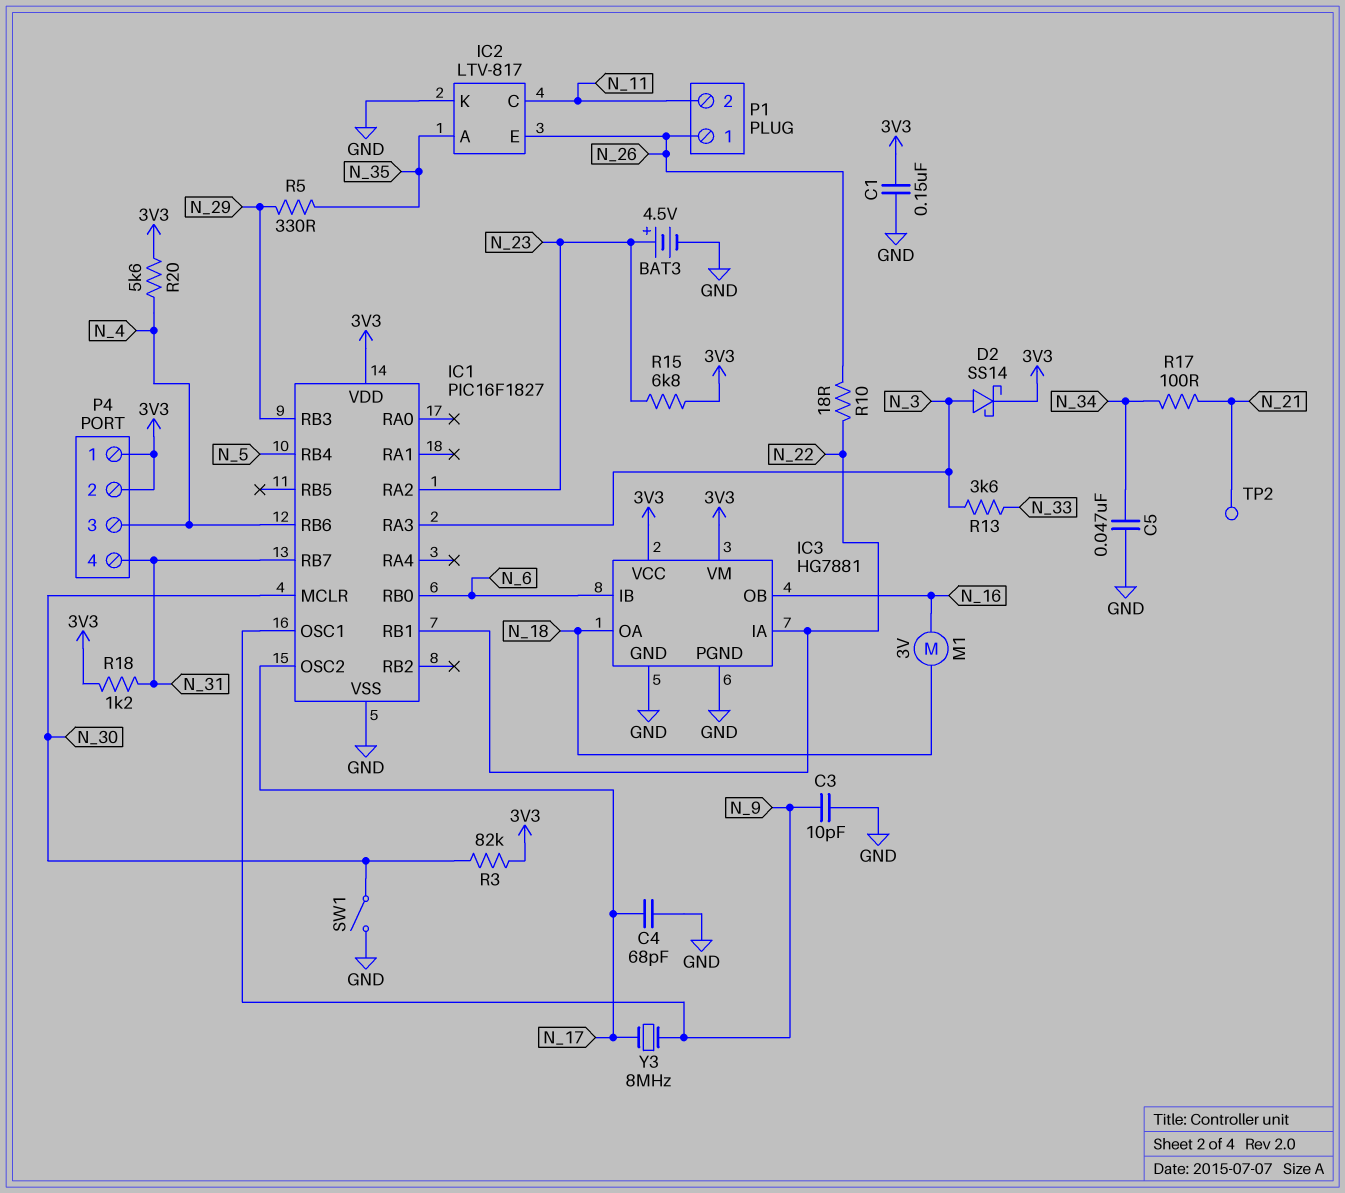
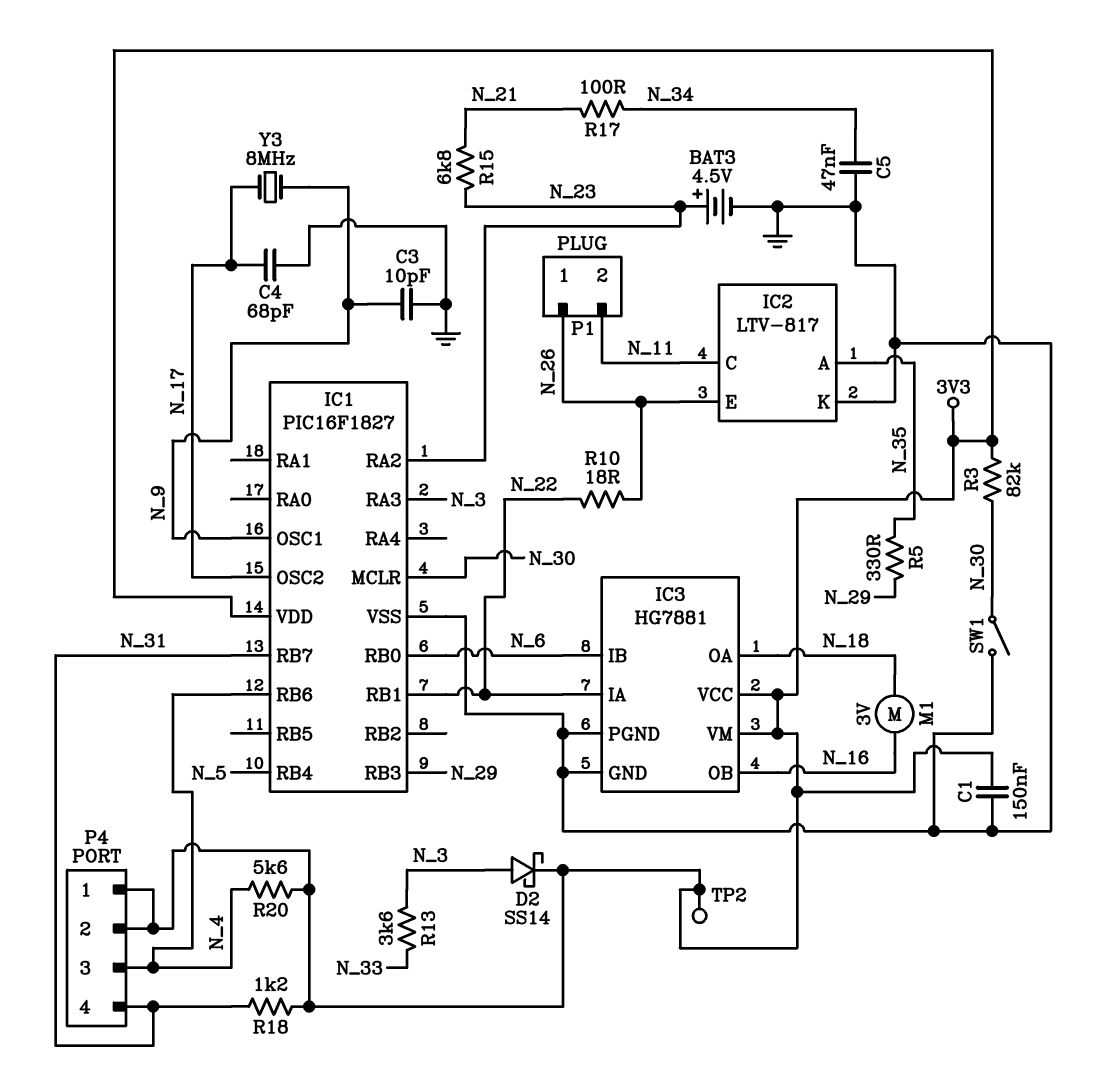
R15: 6.8k (3V3, N_23) -> 6.8k (N_21, N_23)
TP2: test point (N_21) -> test point (3V3)

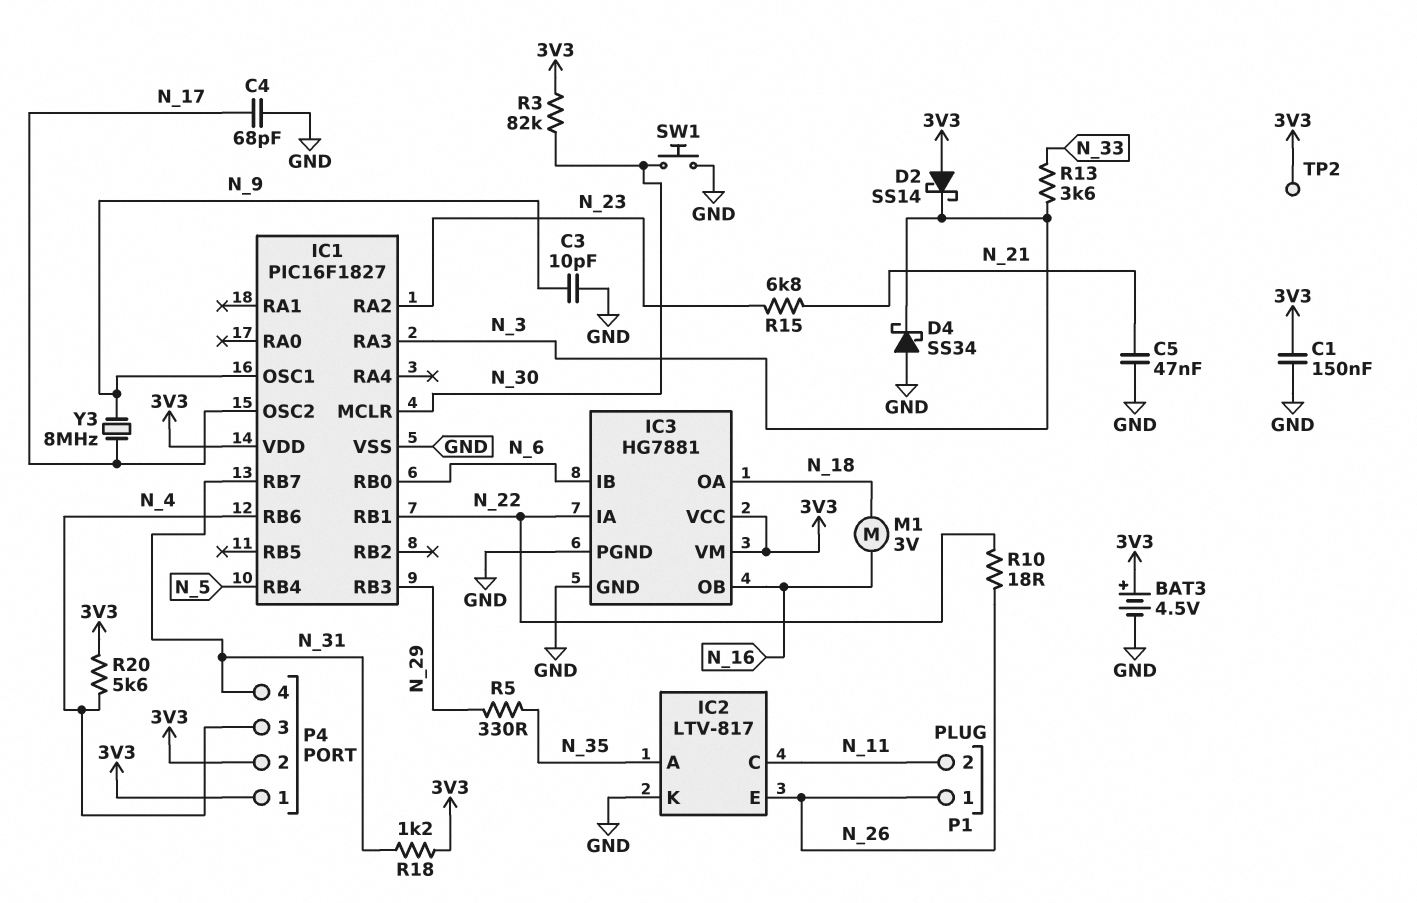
BAT3: 4.5V (plus N_23, minus GND) -> 4.5V (plus 3V3, minus GND)
C5: 47nF (GND, N_34) -> 47nF (GND, N_21)
D2: schottky SS14 (A N_3, K 3V3) -> schottky SS14 (A 3V3, K N_3)
D4: none -> schottky SS34 (A GND, K N_3)
R17: 100 (N_21, N_34) -> none
SW1: switch (GND, N_30) -> button (GND, N_30)

